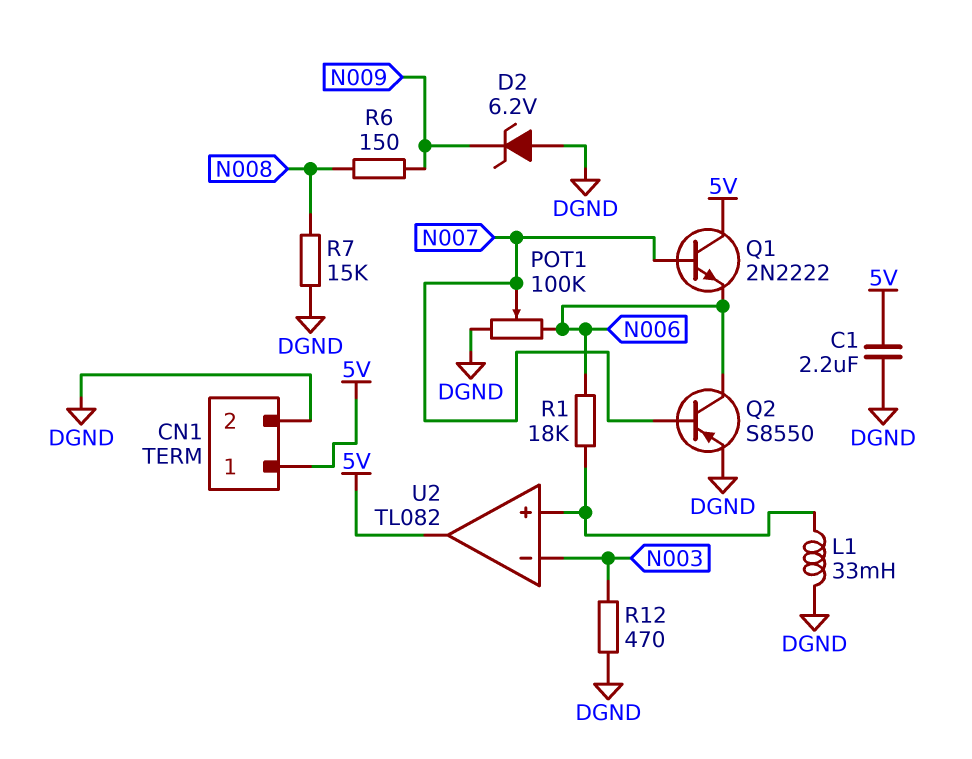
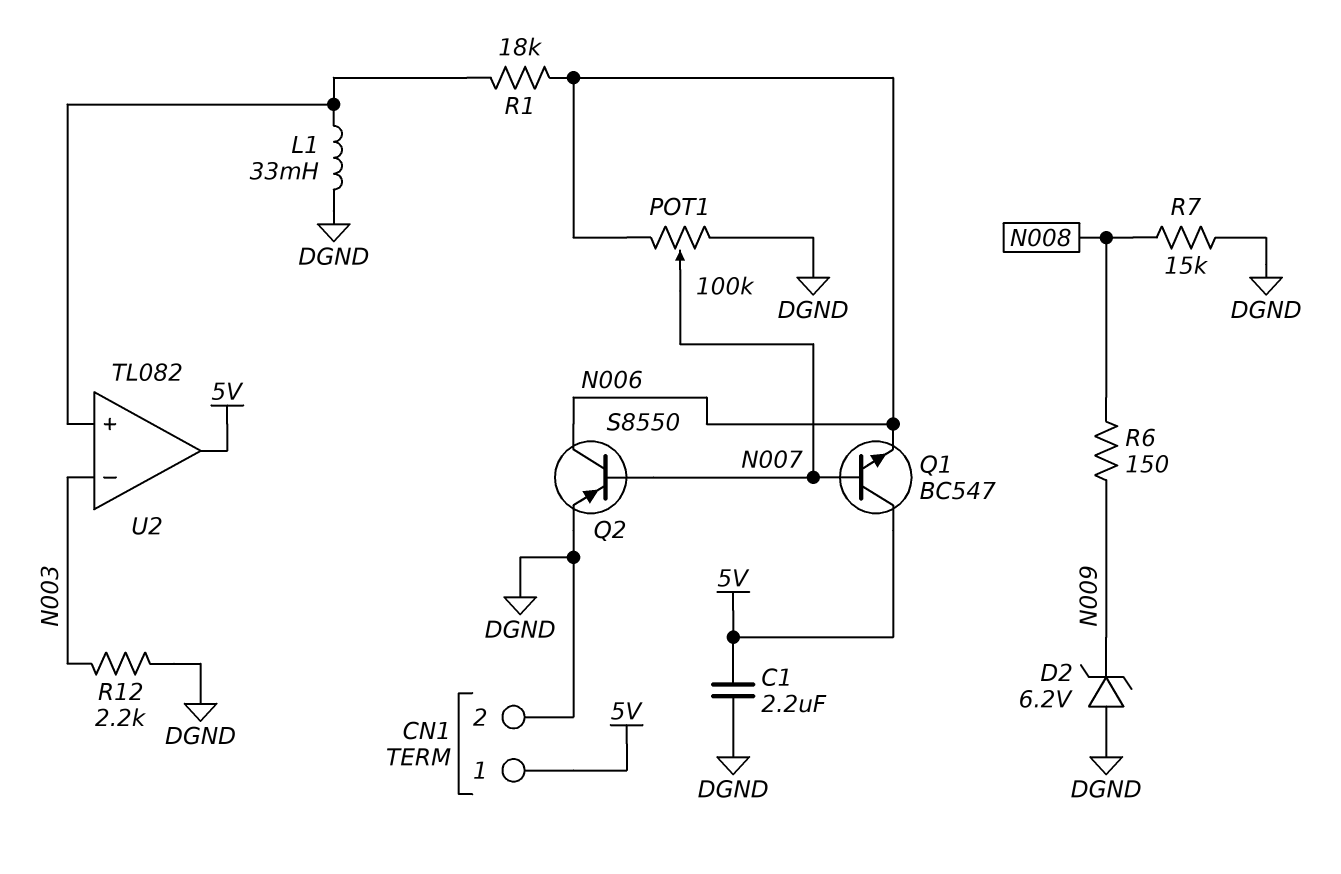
Q1: NPN 2N2222 (B N007, C 5V, E N006) -> NPN BC547 (B N007, C 5V, E N006)
R12: 470 (DGND, N003) -> 2.2k (DGND, N003)

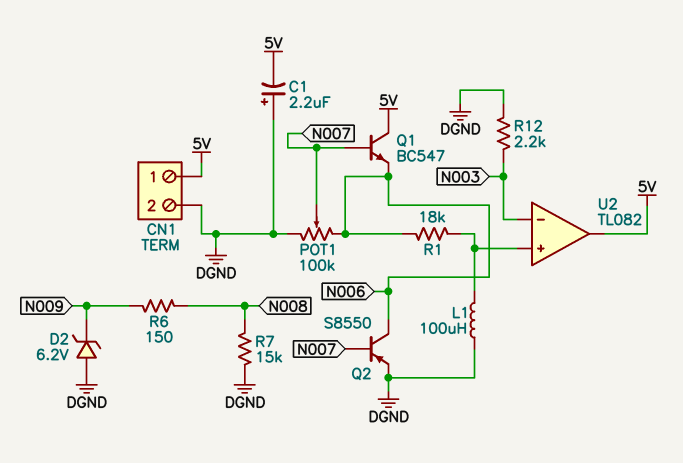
C1: 2.2uF (5V, DGND) -> 2.2uF (plus DGND, minus 5V)
L1: 33mH (DGND, U2/in+) -> 100uH (DGND, U2/in+)

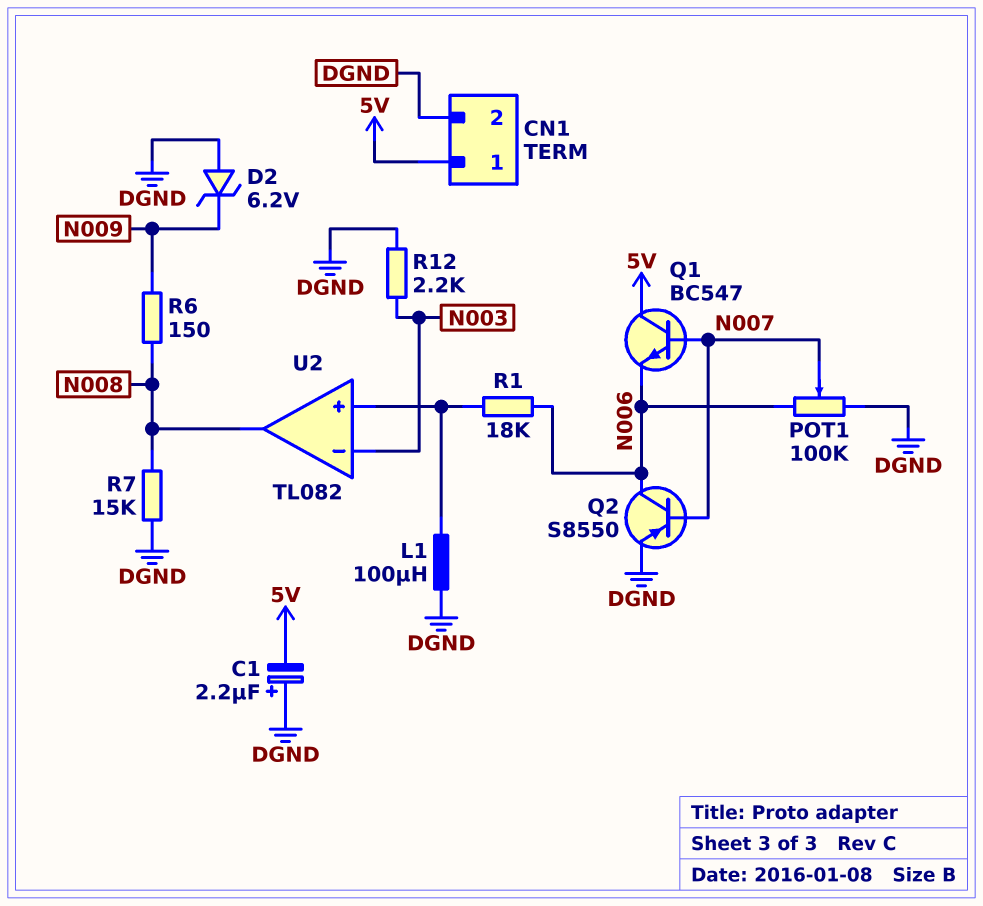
U2 pin out: 5V -> N008

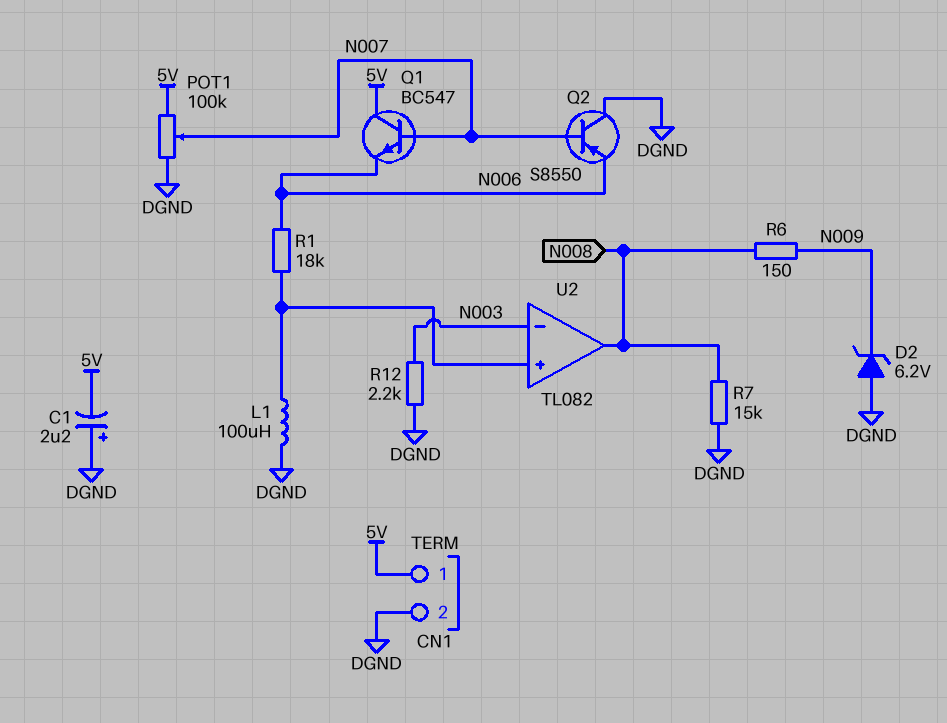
POT1: 100k (DGND, N006, wiper N007) -> 100k (5V, DGND, wiper N007)
Q2: PNP S8550 (B N007, C N006, E DGND) -> PNP S8550 (B N007, C DGND, E N006)

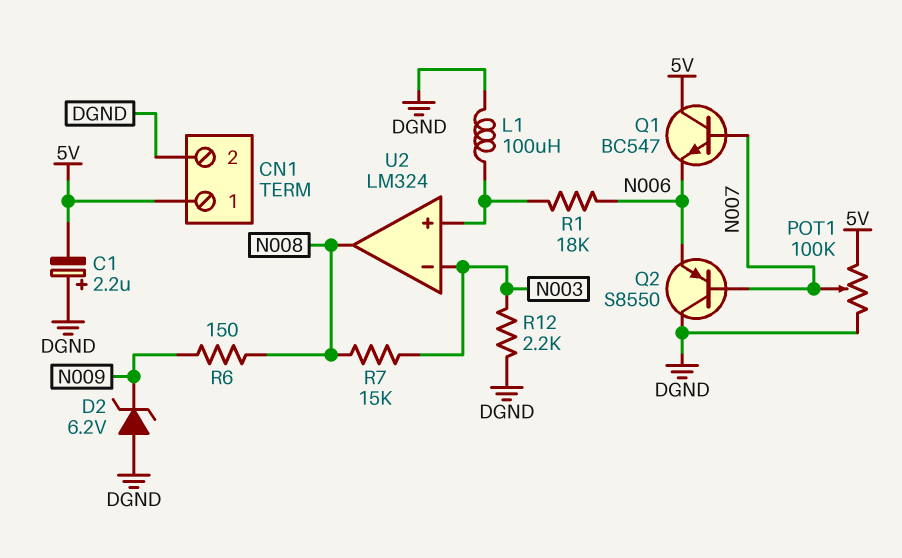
R7: 15k (DGND, N008) -> 15k (N003, N008)
U2: TL082 -> LM324

